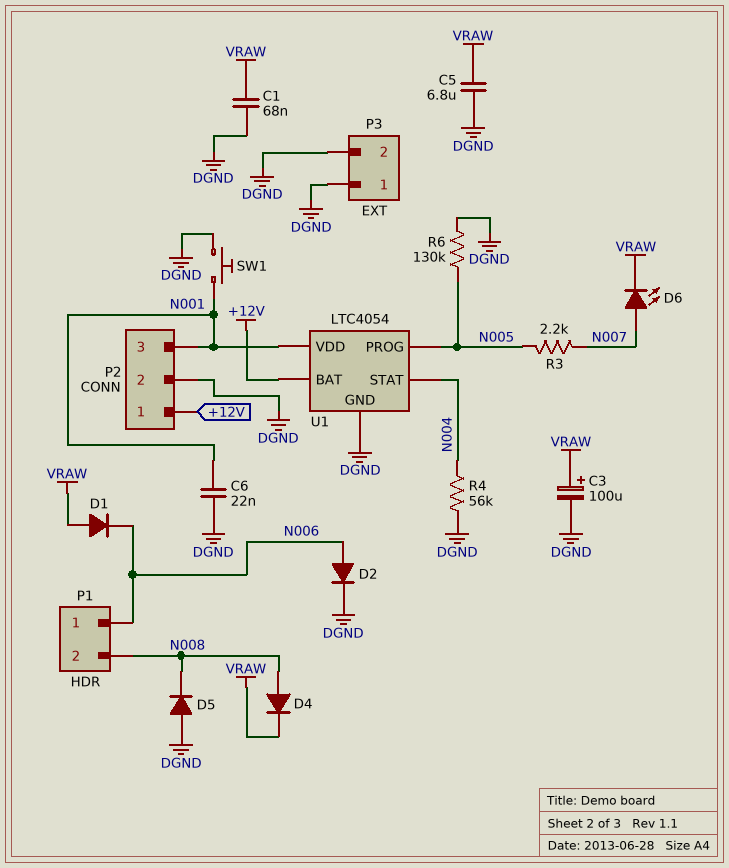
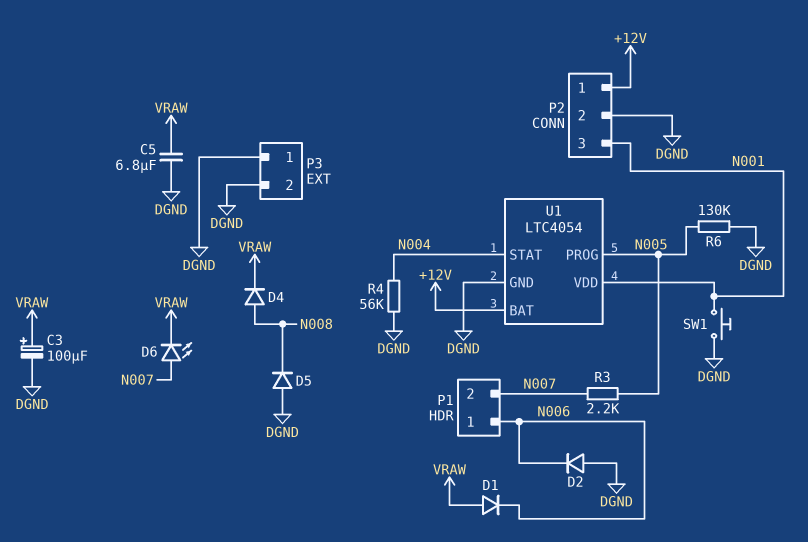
C1: 68nF (DGND, VRAW) -> none
C6: 22nF (DGND, N001) -> none
D2: diode (A N006, K DGND) -> diode (A DGND, K N006)
P1 pin 2: N008 -> N007

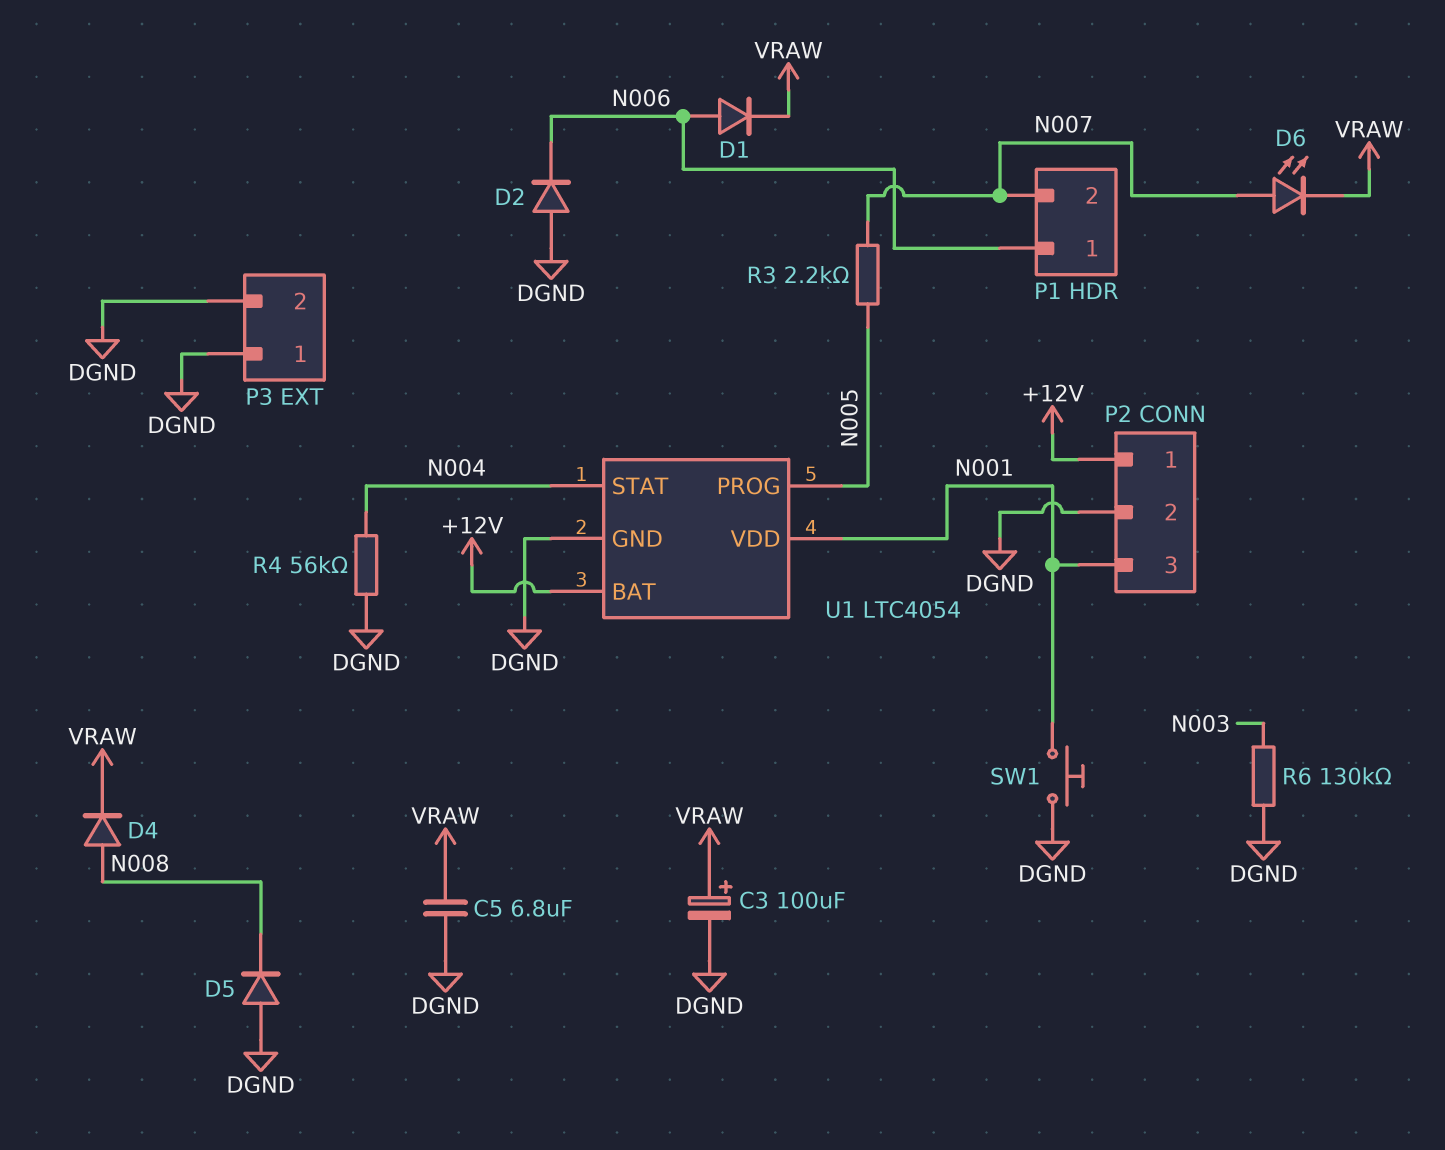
D1: diode (A VRAW, K N006) -> diode (A N006, K VRAW)
R6: 130k (DGND, N005) -> 130k (DGND, N003)

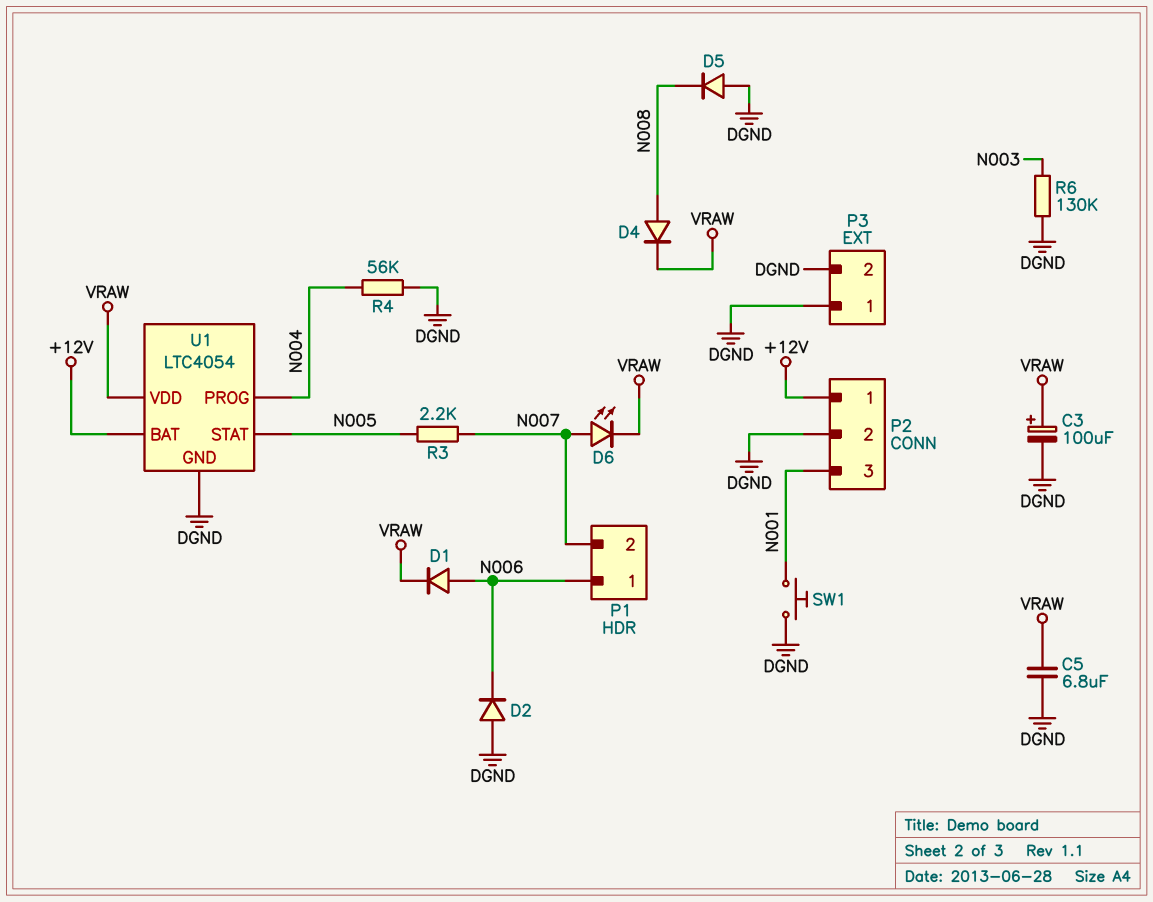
U1 pin PROG: N005 -> N004
U1 pin STAT: N004 -> N005
U1 pin VDD: N001 -> VRAW

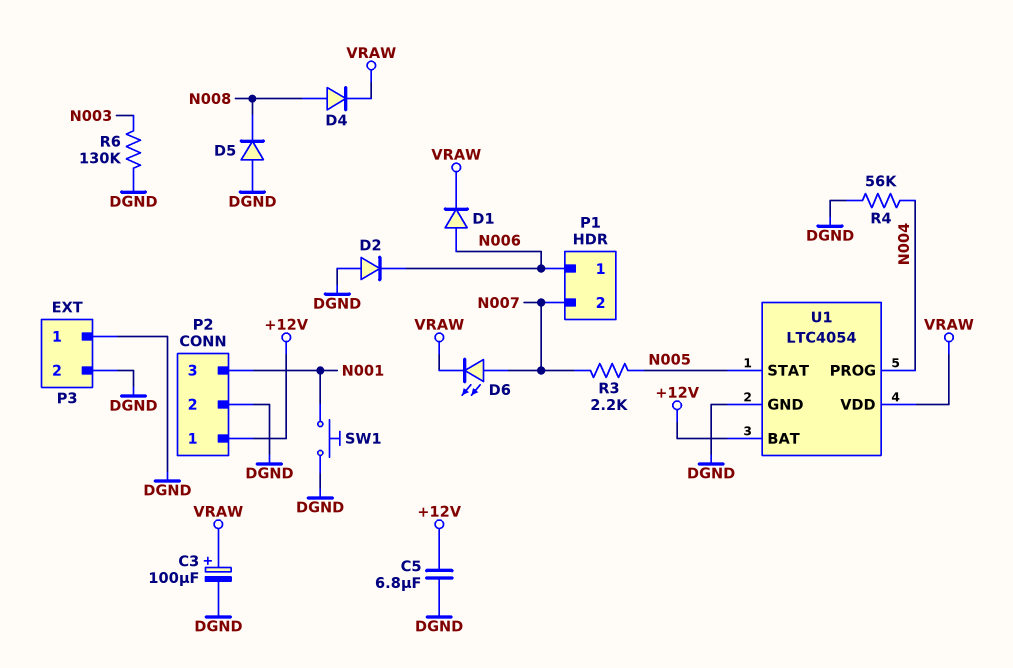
C5: 6.8uF (DGND, VRAW) -> 6.8uF (+12V, DGND)

